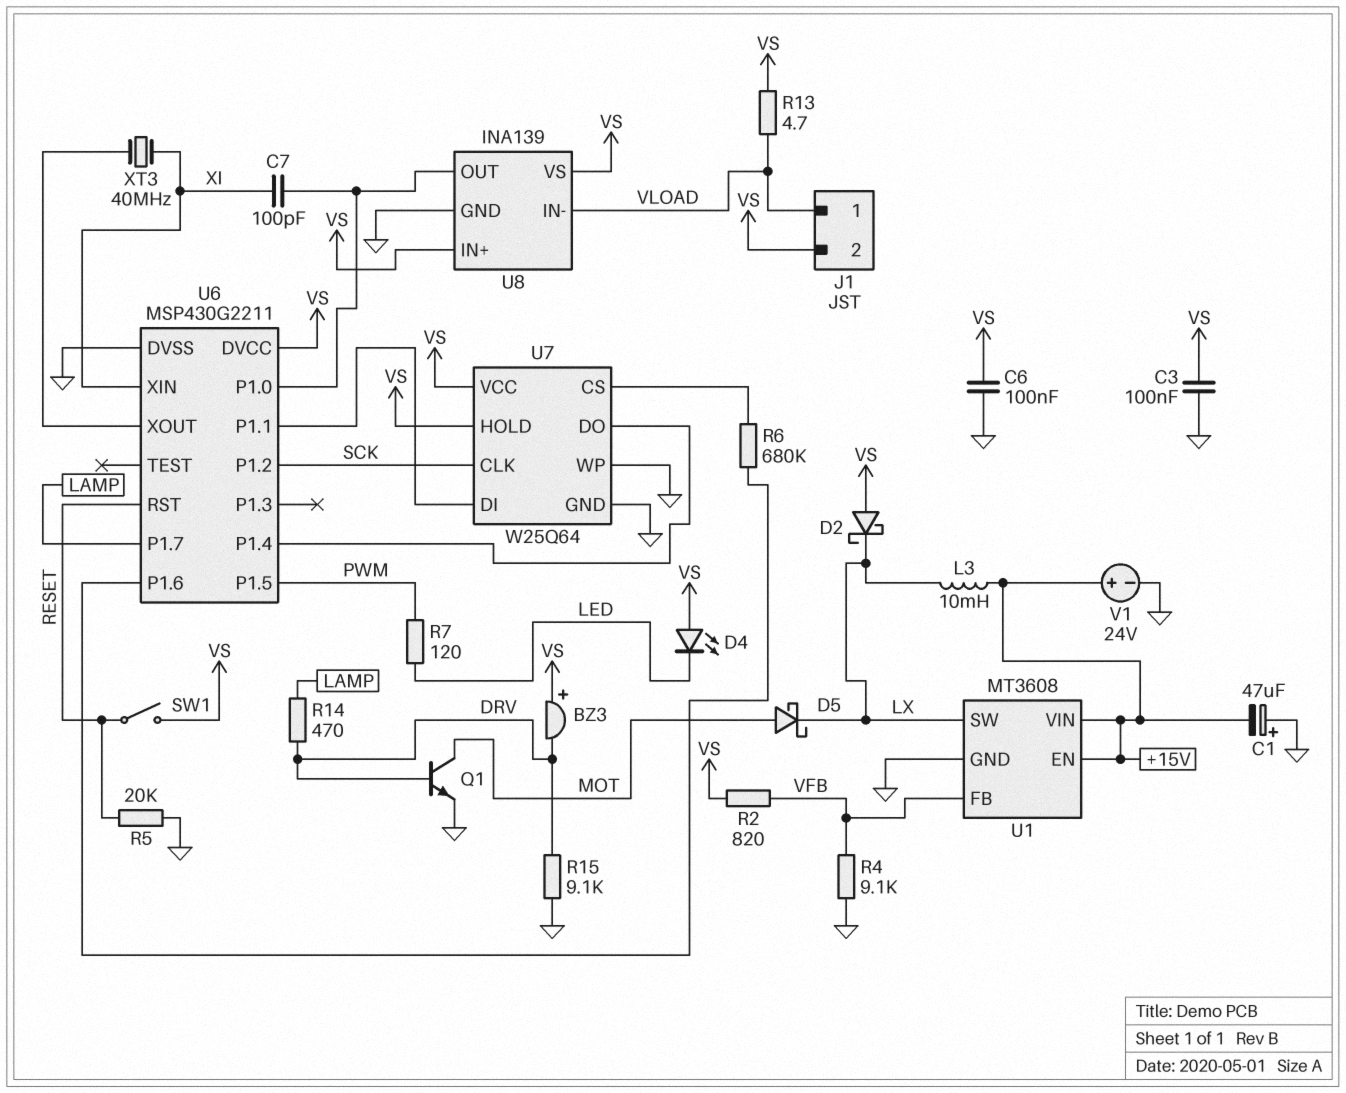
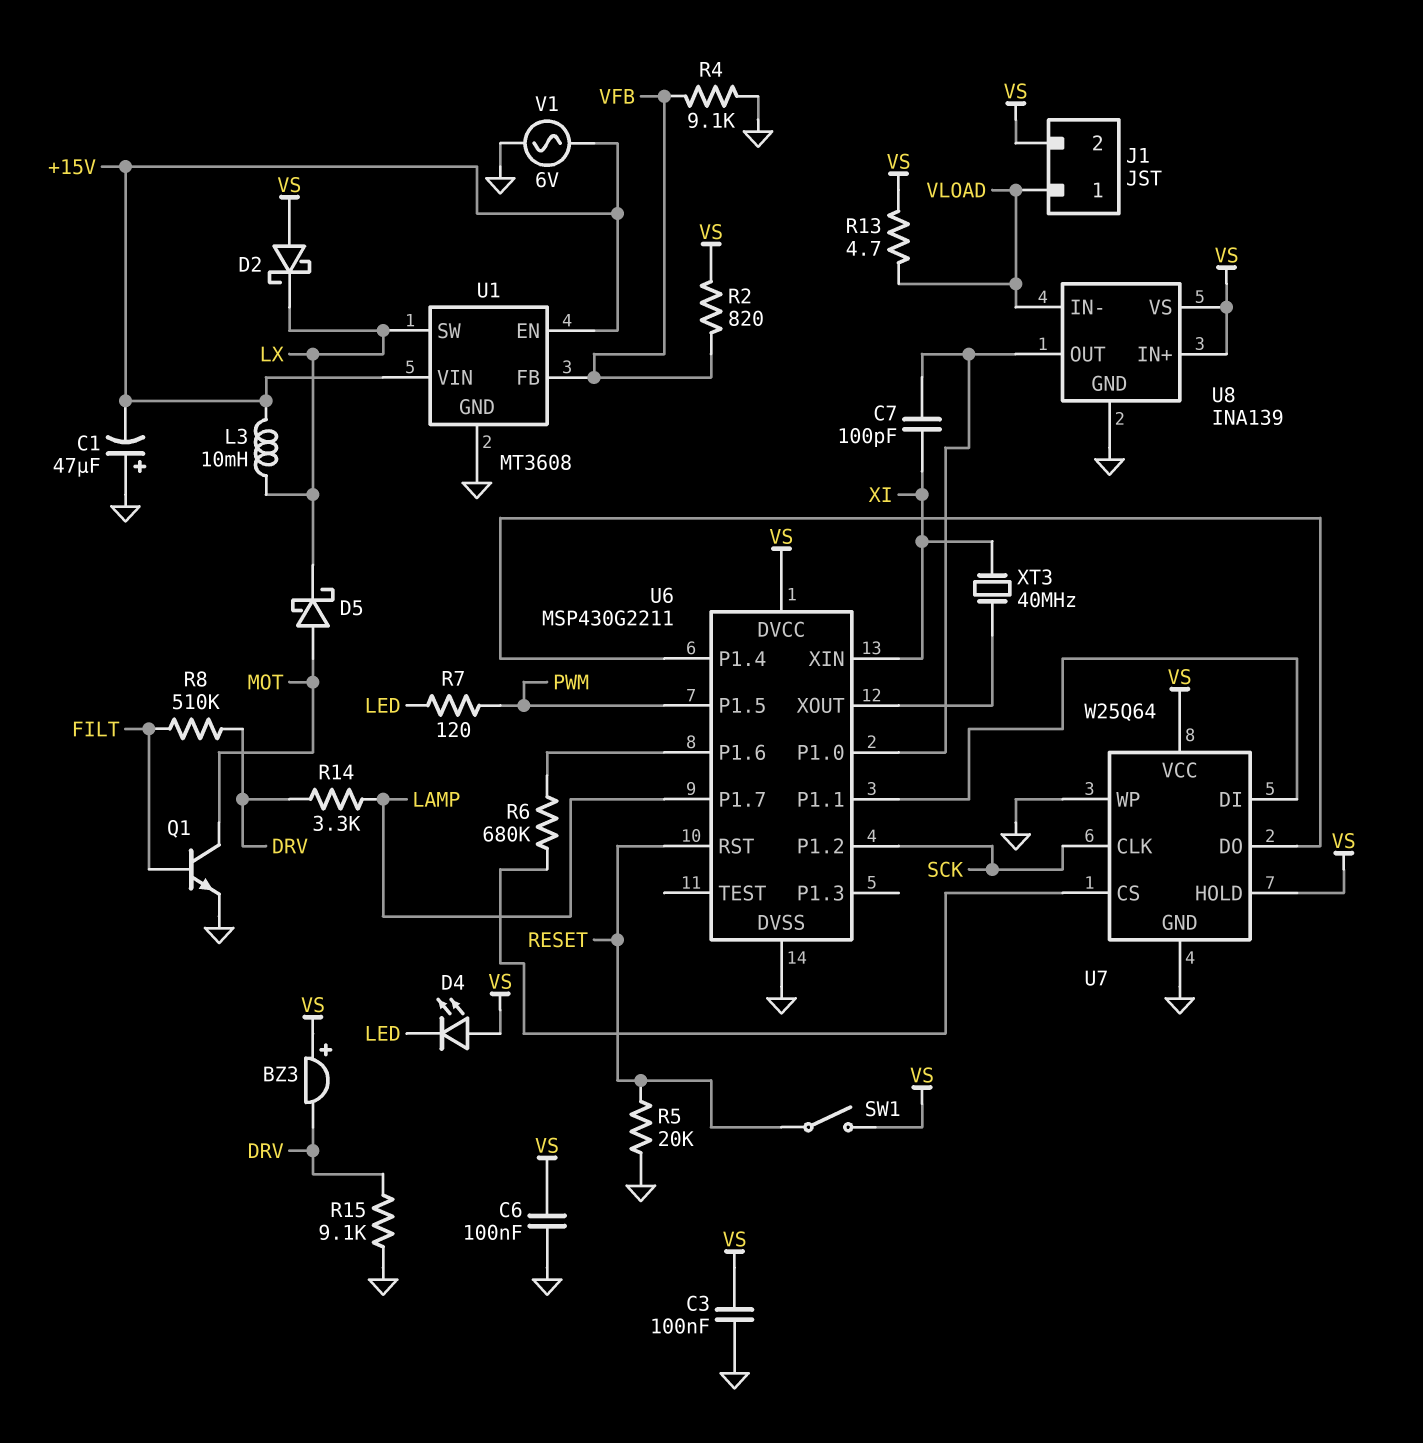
Q1: NPN (B DRV, C MOT, E GND) -> NPN (B FILT, C MOT, E GND)
R8: none -> 510k (DRV, FILT)
R14: 470 (DRV, LAMP) -> 3.3k (DRV, LAMP)
V1: 24V (plus +15V, minus GND) -> AC 6V (+15V, GND)

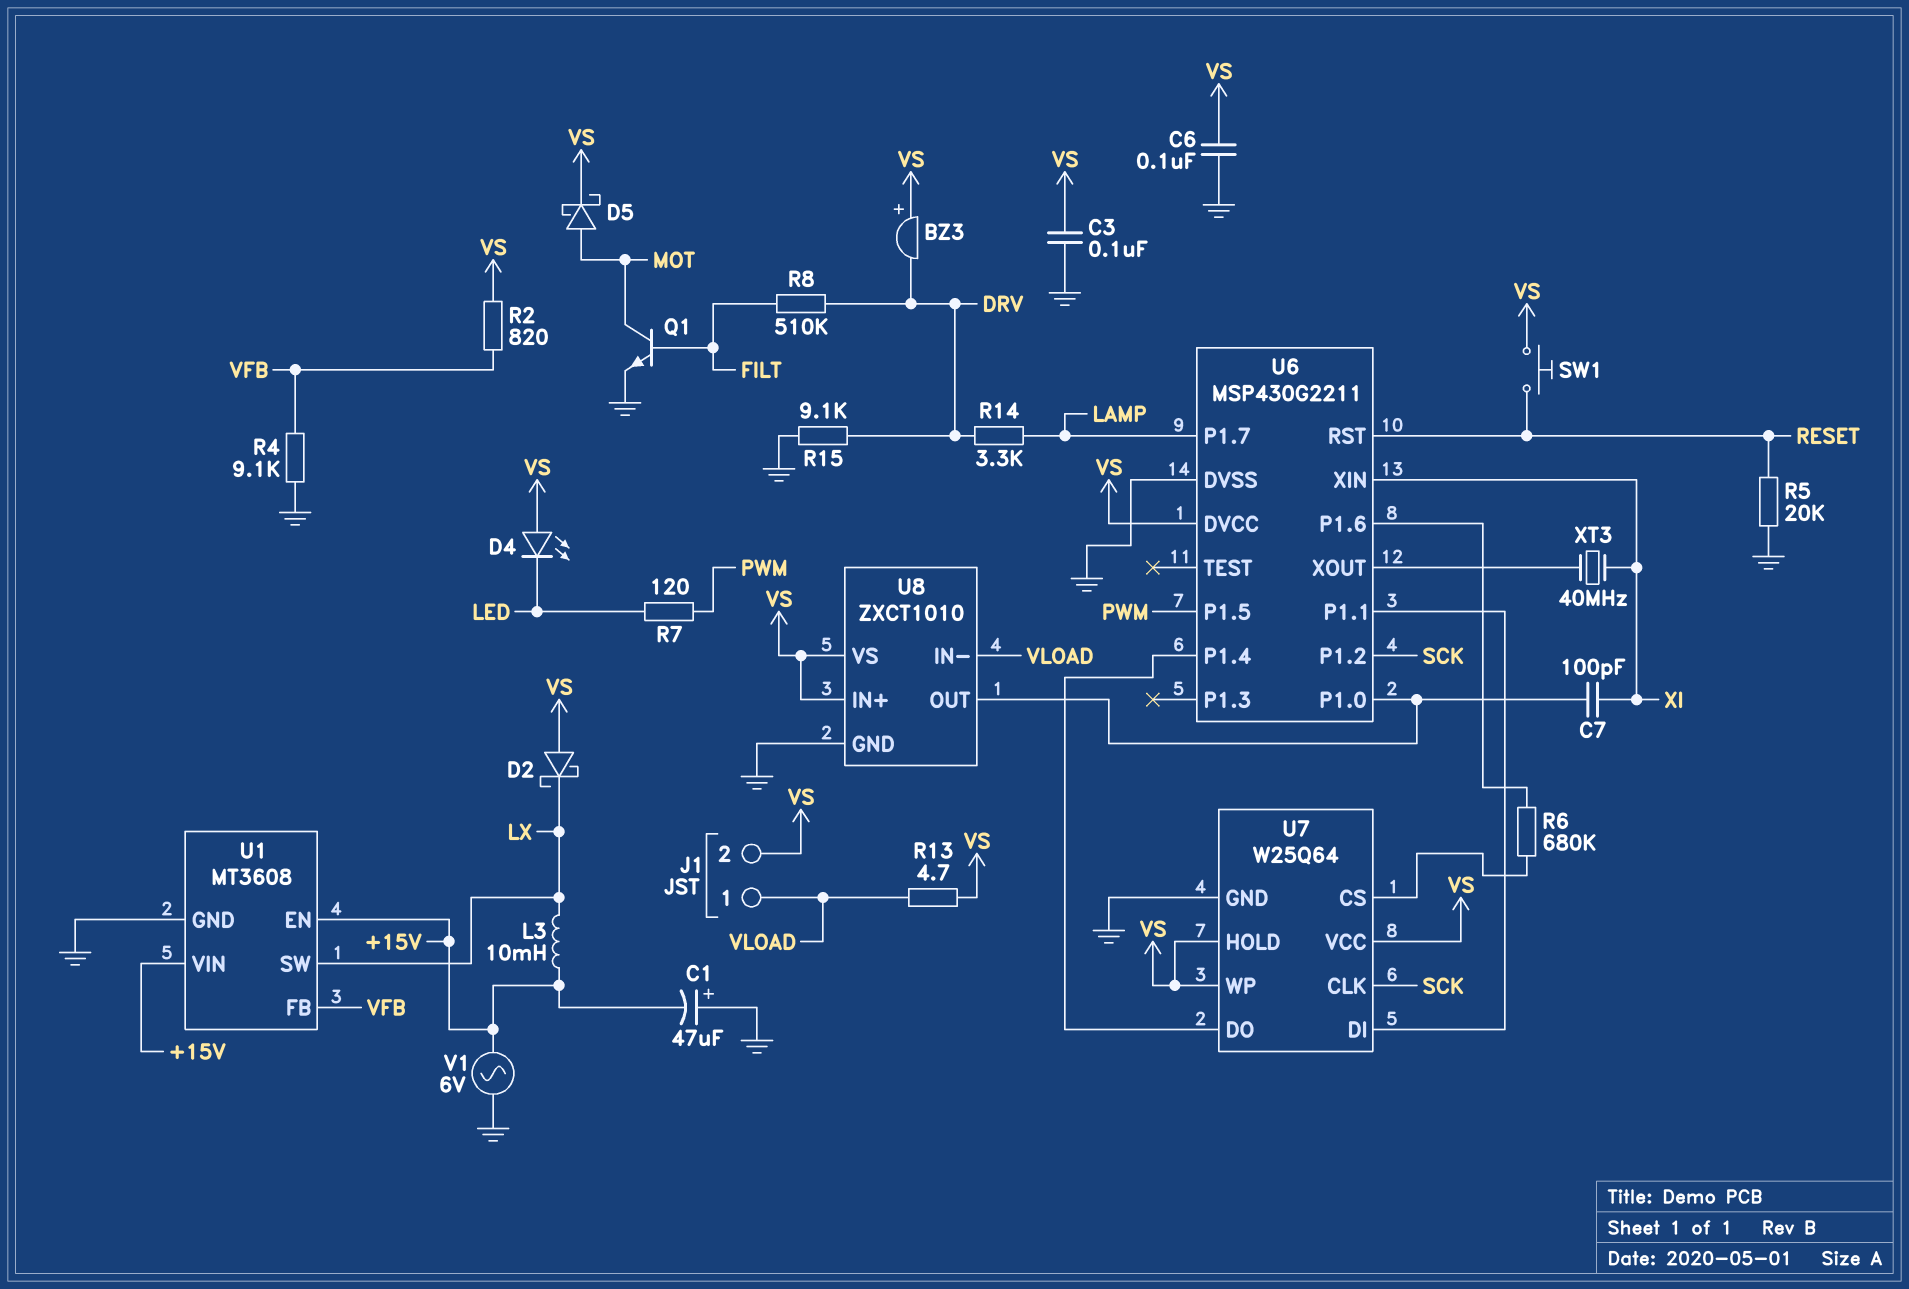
D5: schottky (A MOT, K LX) -> schottky (A MOT, K VS)
SW1: switch (RESET, VS) -> button (RESET, VS)
U7 pin WP: GND -> VS
U8: INA139 -> ZXCT1010

